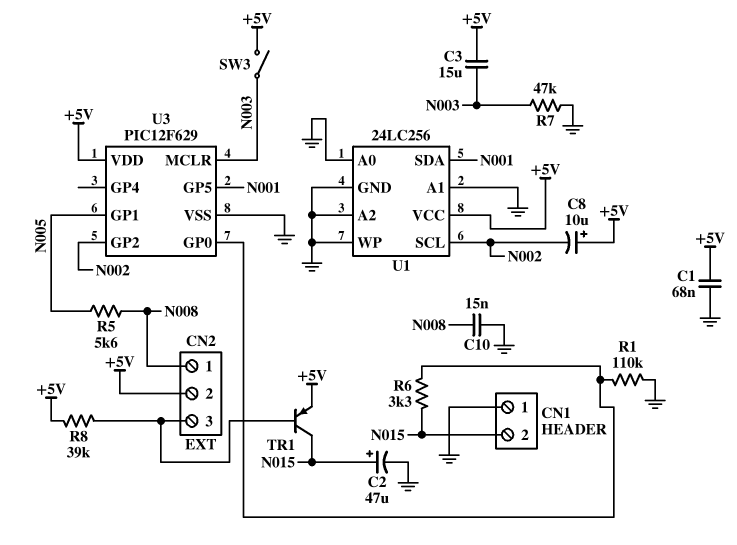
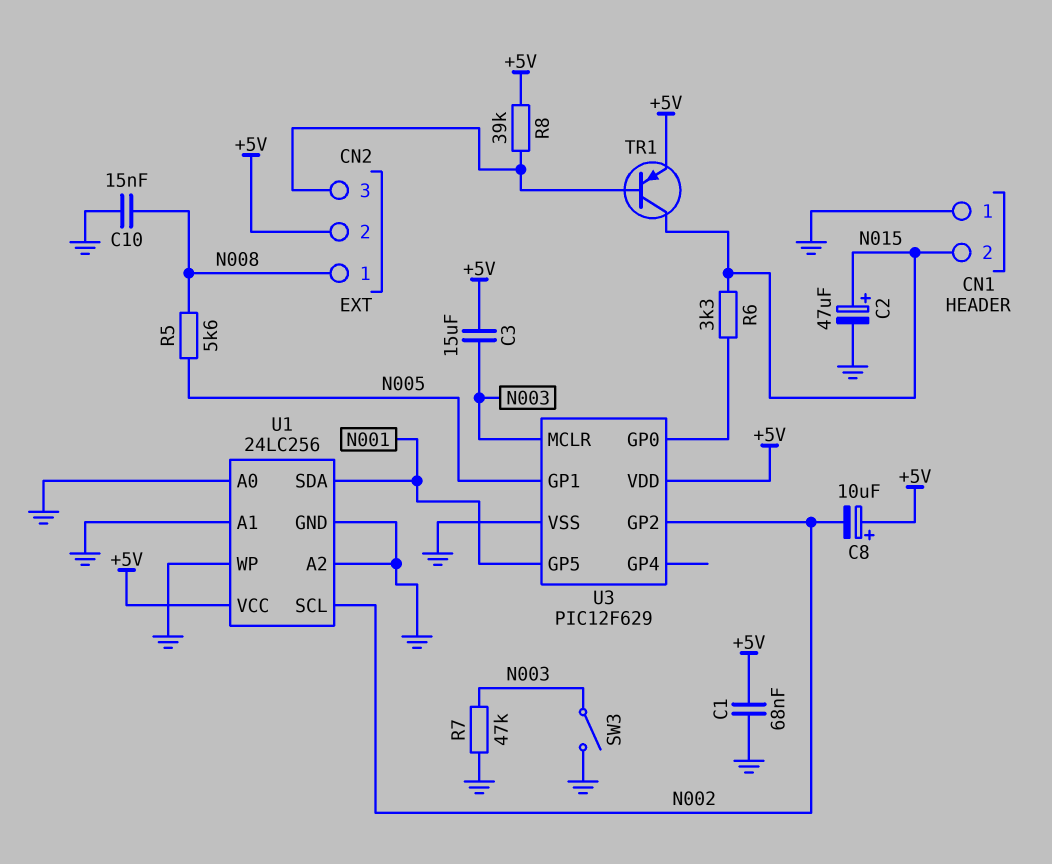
R1: 110k (GND, U3/GP0) -> none
SW3: switch (+5V, N003) -> switch (GND, N003)

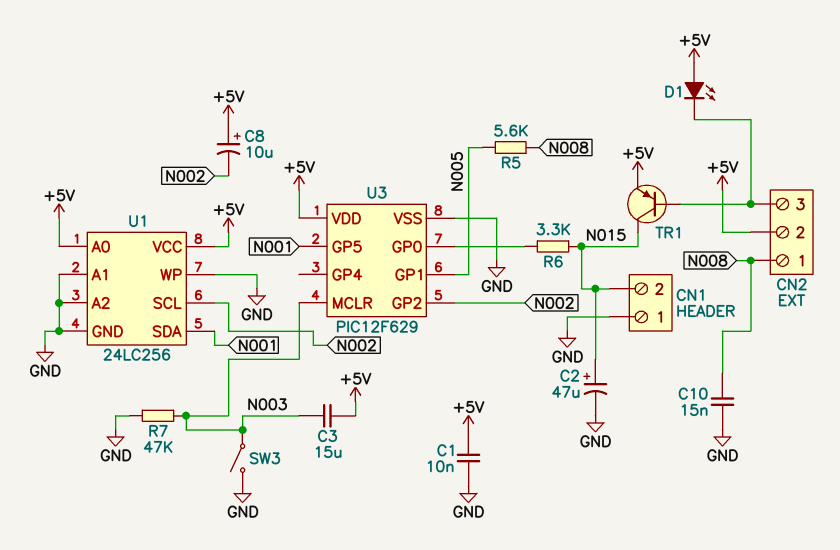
C1: 68nF (+5V, GND) -> 10nF (+5V, GND)
D1: none -> LED (A +5V, K CN2/3)
R8: 39k (+5V, CN2/3) -> none
U1 pin A0: GND -> +5V

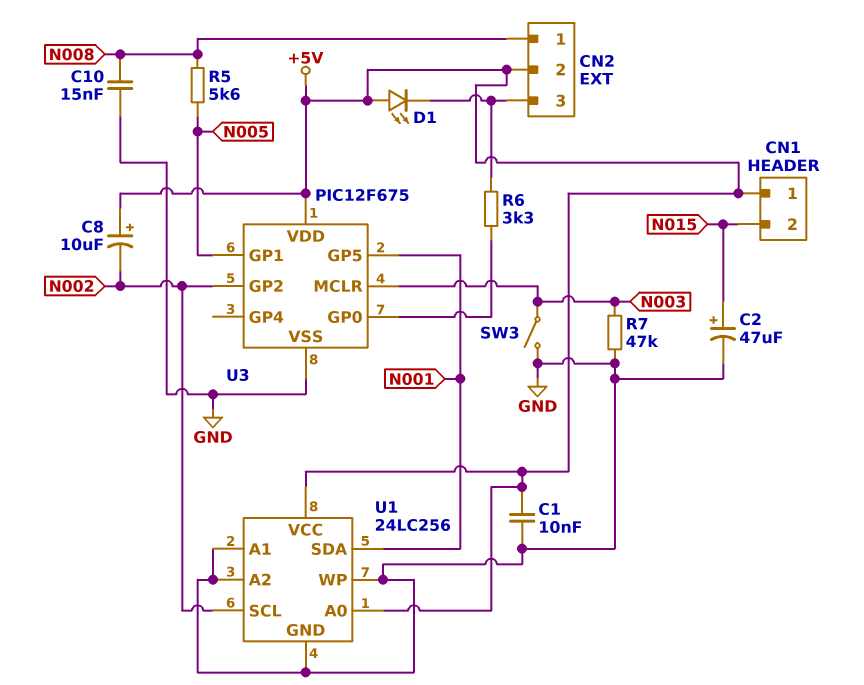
C3: 15uF (+5V, N003) -> none
CN1 pin 1: GND -> +5V
R6: 3.3k (N015, U3/GP0) -> 3.3k (CN2/3, U3/GP0)
TR1: PNP (B CN2/3, C N015, E +5V) -> none
U3: PIC12F629 -> PIC12F675

